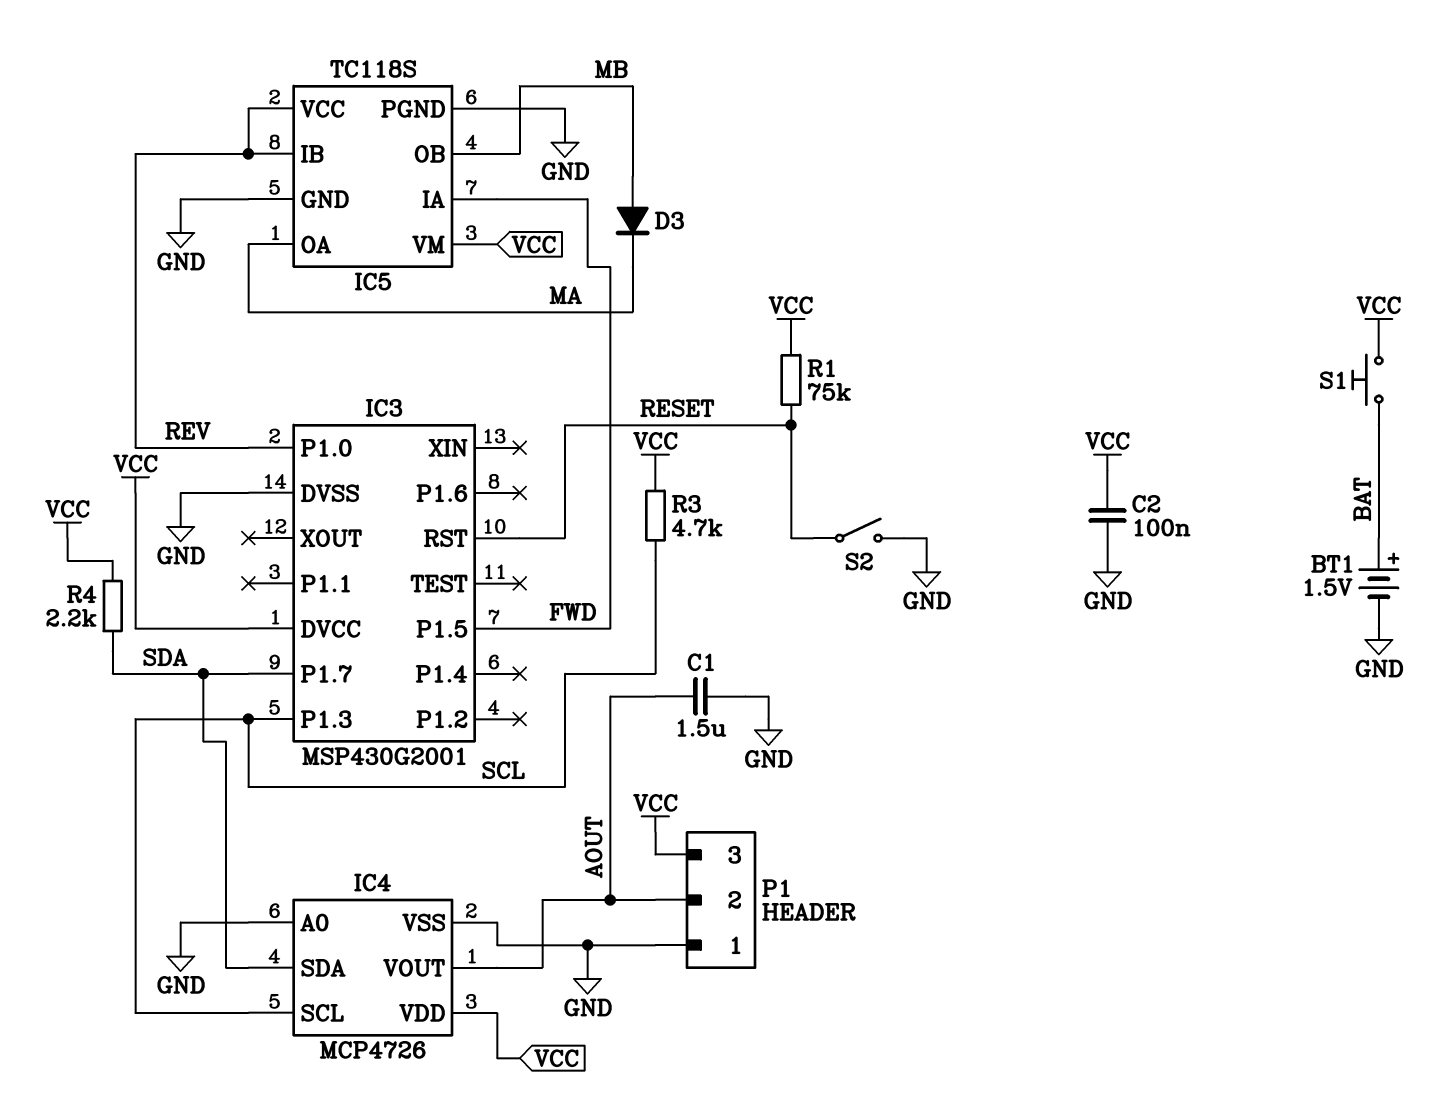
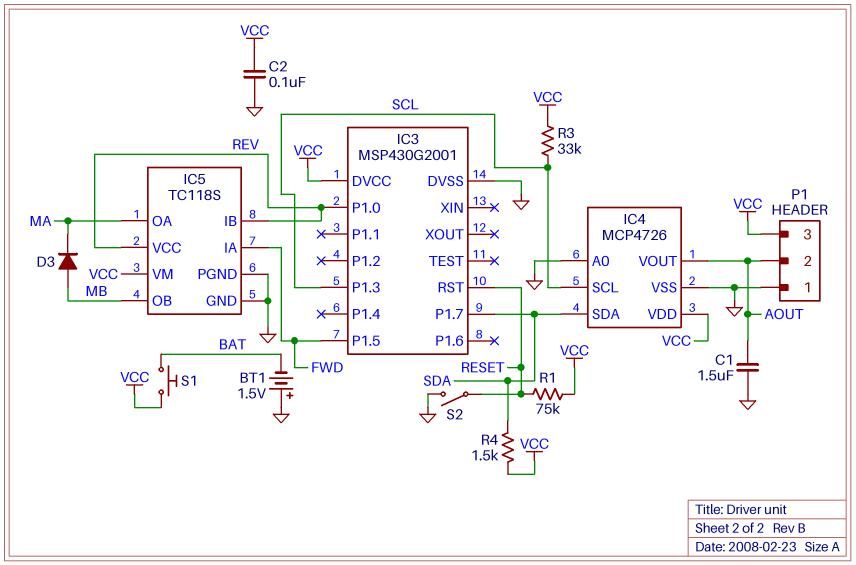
BT1: 1.5V (plus BAT, minus GND) -> 1.5V (plus GND, minus BAT)
R3: 4.7k (SCL, VCC) -> 33k (SCL, VCC)
R4: 2.2k (SDA, VCC) -> 1.5k (SDA, VCC)

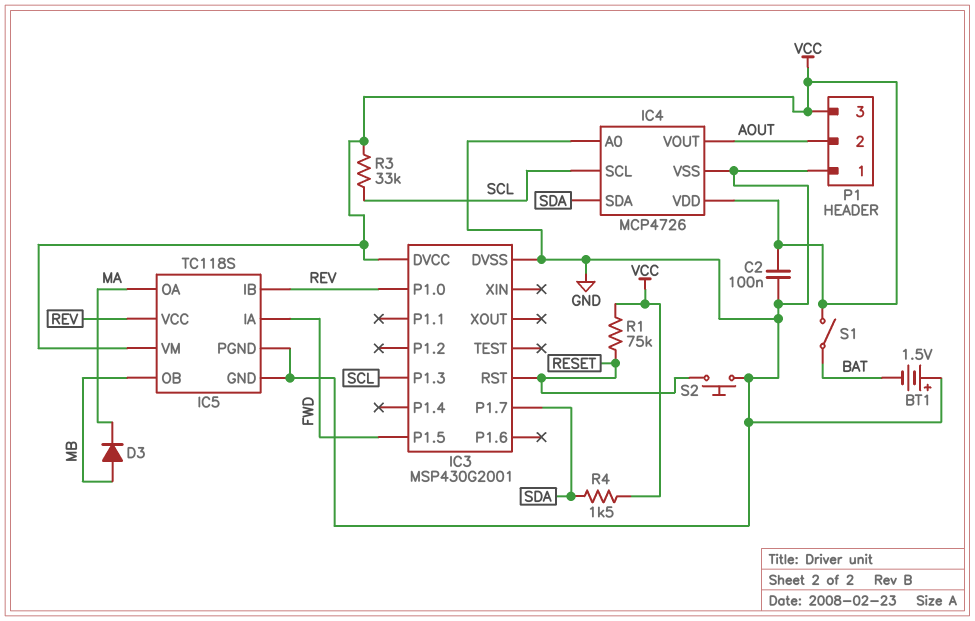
C1: 1.5uF (AOUT, GND) -> none
S1: button (BAT, VCC) -> switch (BAT, VCC)
S2: switch (GND, RESET) -> button (GND, RESET)

